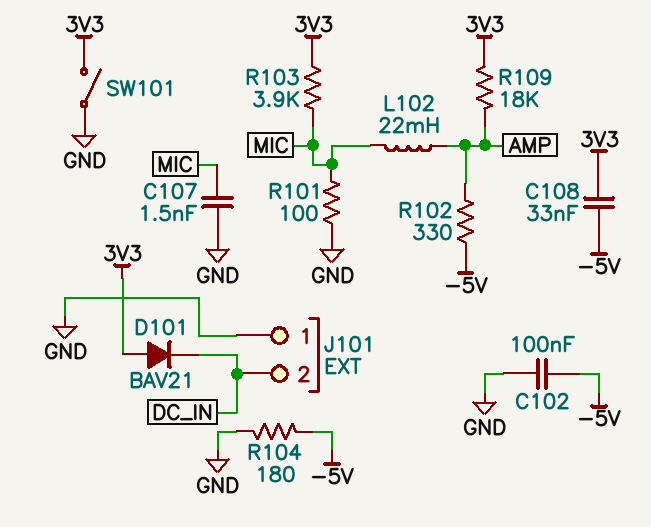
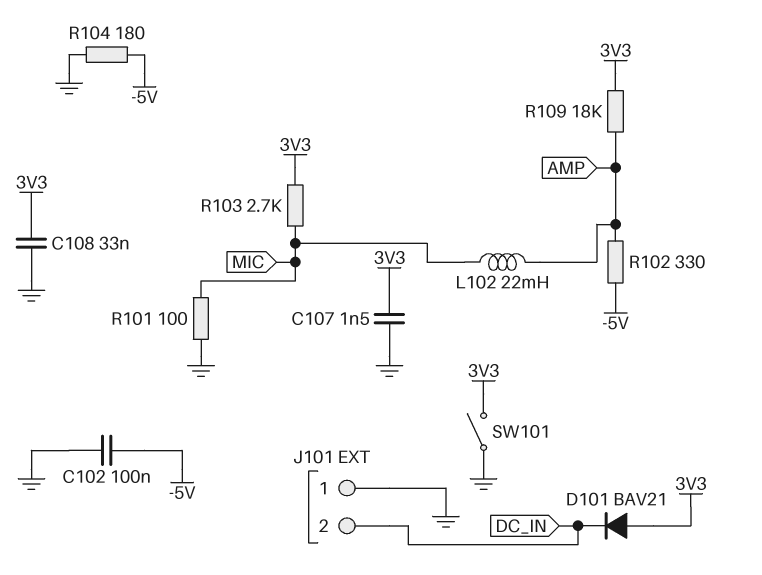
C107: 1.5nF (GND, MIC) -> 1.5nF (3V3, GND)
C108: 33nF (-5V, 3V3) -> 33nF (3V3, GND)
R103: 3.9k (3V3, MIC) -> 2.7k (3V3, MIC)

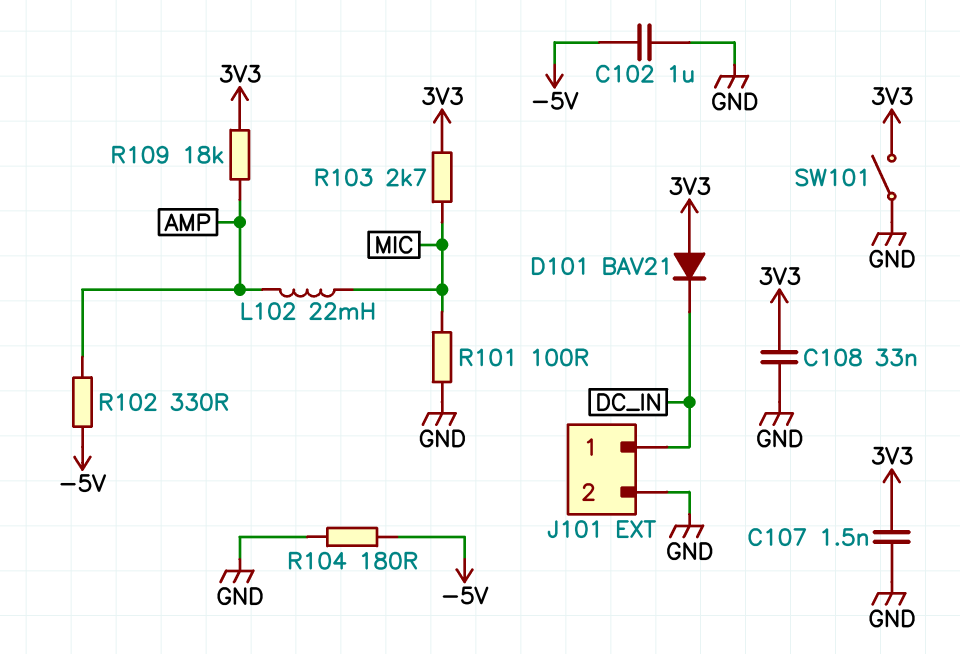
C102: 100nF (-5V, GND) -> 1uF (-5V, GND)
J101 pin 1: GND -> DC_IN
J101 pin 2: DC_IN -> GND

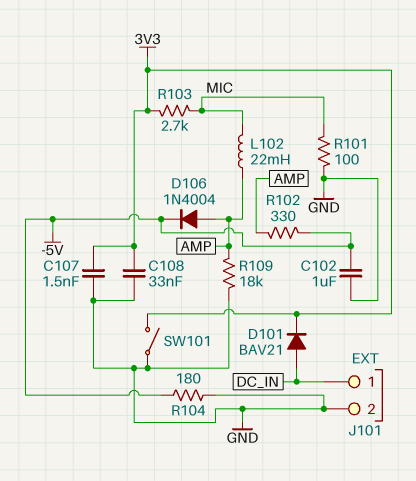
D101: diode BAV21 (A 3V3, K DC_IN) -> diode BAV21 (A DC_IN, K 3V3)
D106: none -> diode 1N4004 (A AMP, K -5V)
R109: 18k (3V3, AMP) -> 18k (AMP, GND)

